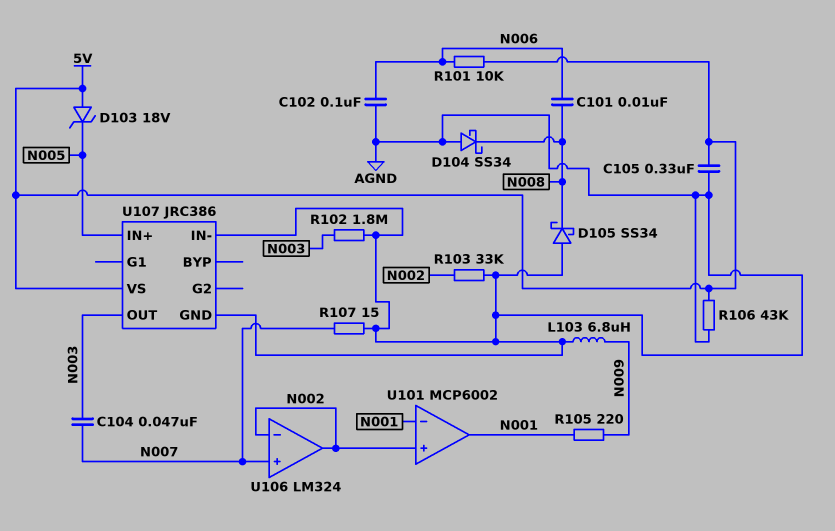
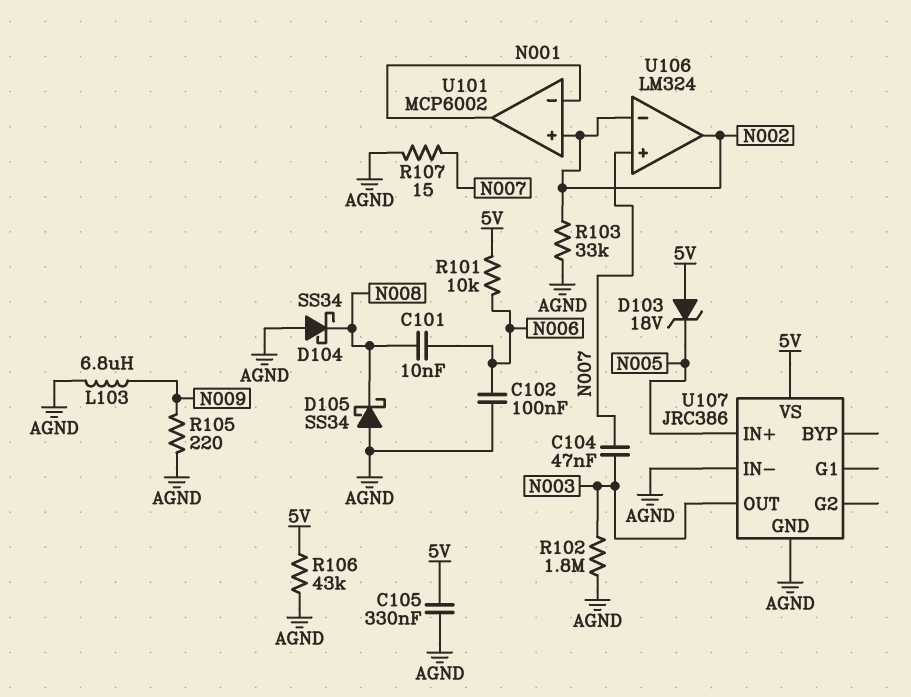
R105: 220 (N001, N009) -> 220 (AGND, N009)

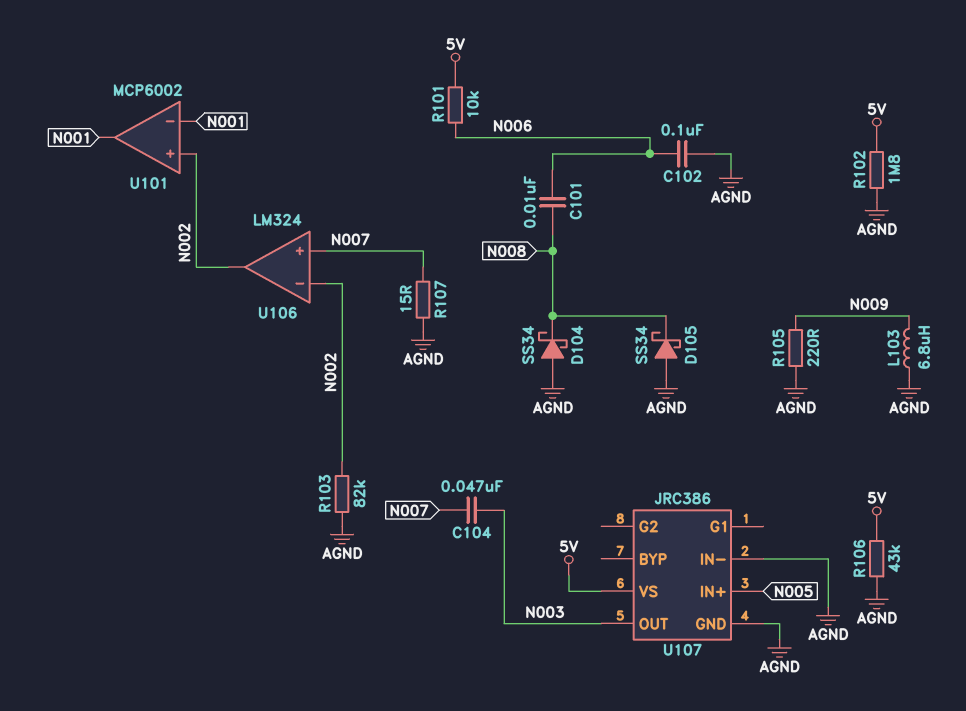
C105: 330nF (5V, AGND) -> none
D103: zener 18V (A 5V, K N005) -> none
R102: 1.8M (AGND, N003) -> 1.8M (5V, AGND)
R103: 33k (AGND, N002) -> 82k (AGND, N002)

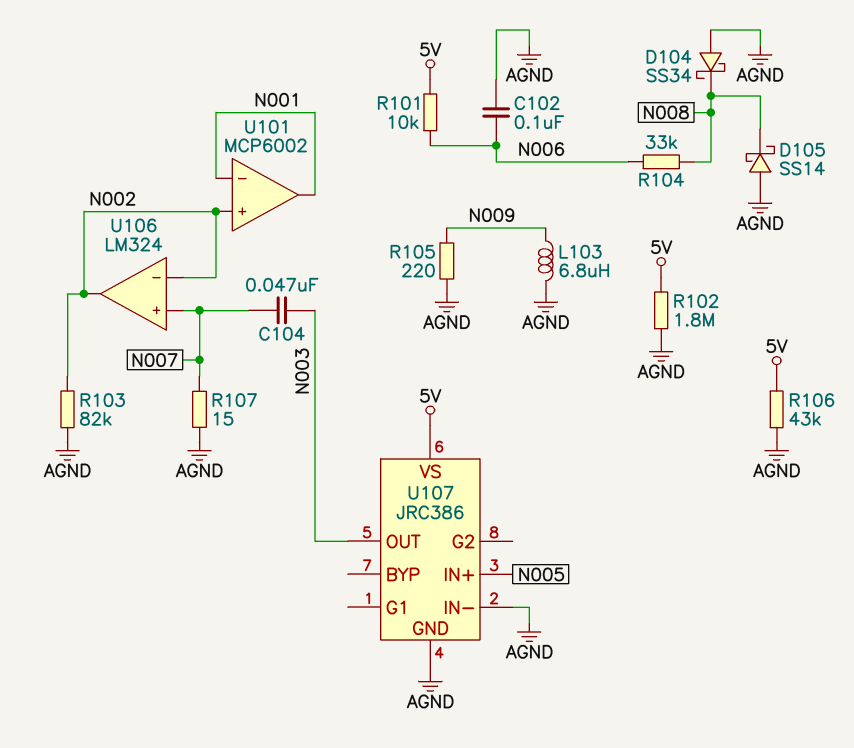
C101: 10nF (N006, N008) -> none
D105: schottky SS34 (A AGND, K N008) -> schottky SS14 (A AGND, K N008)
R104: none -> 33k (N006, N008)

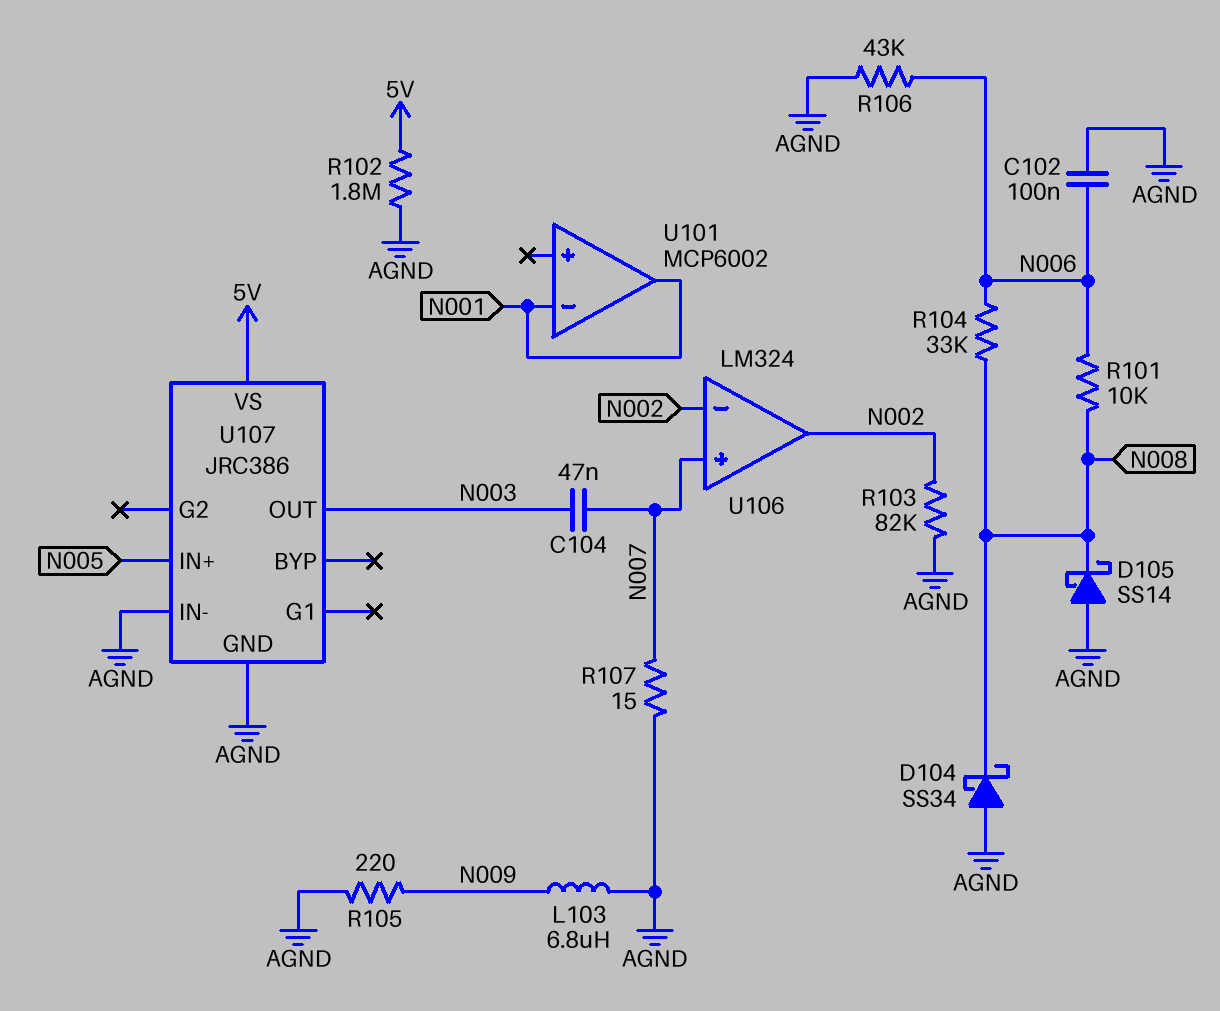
R101: 10k (5V, N006) -> 10k (N006, N008)
R106: 43k (5V, AGND) -> 43k (AGND, N006)
U101 pin in+: N002 -> none

